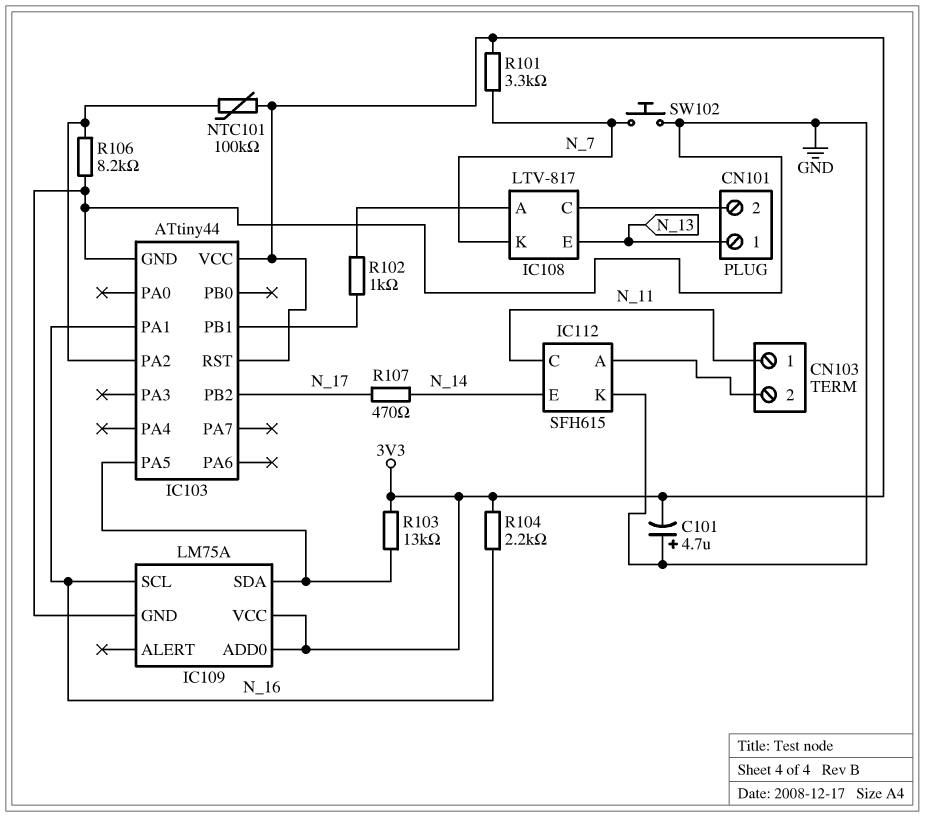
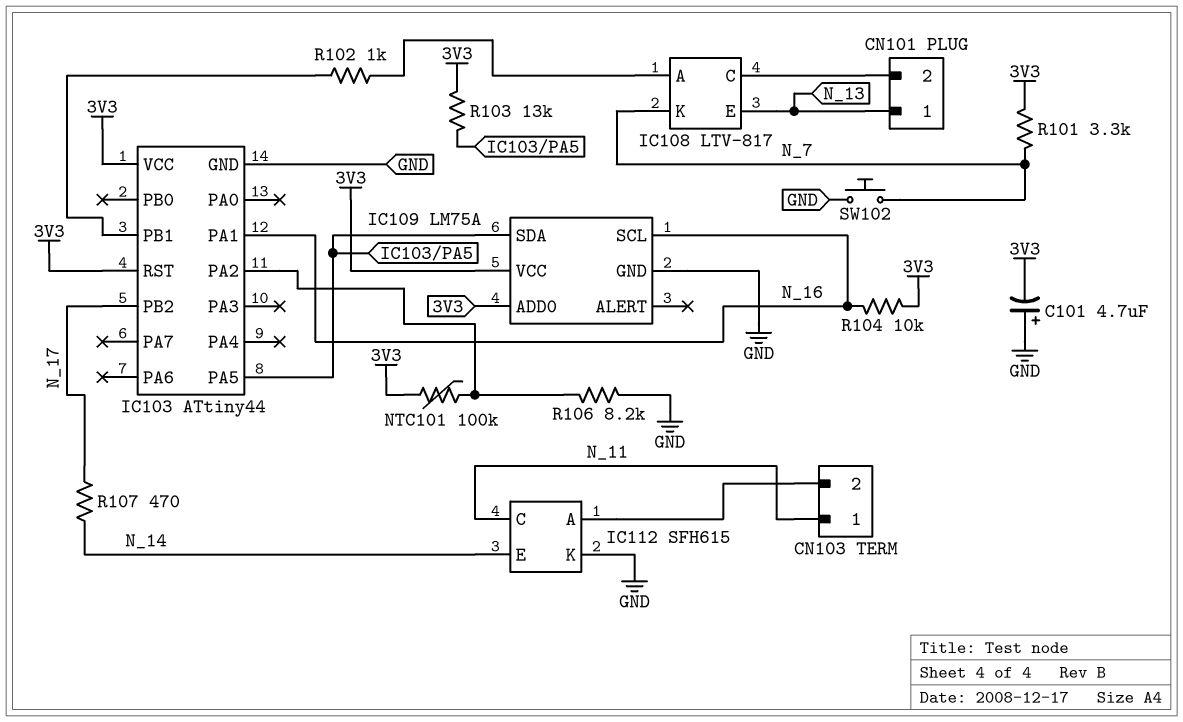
R104: 2.2k (3V3, N_16) -> 10k (3V3, N_16)

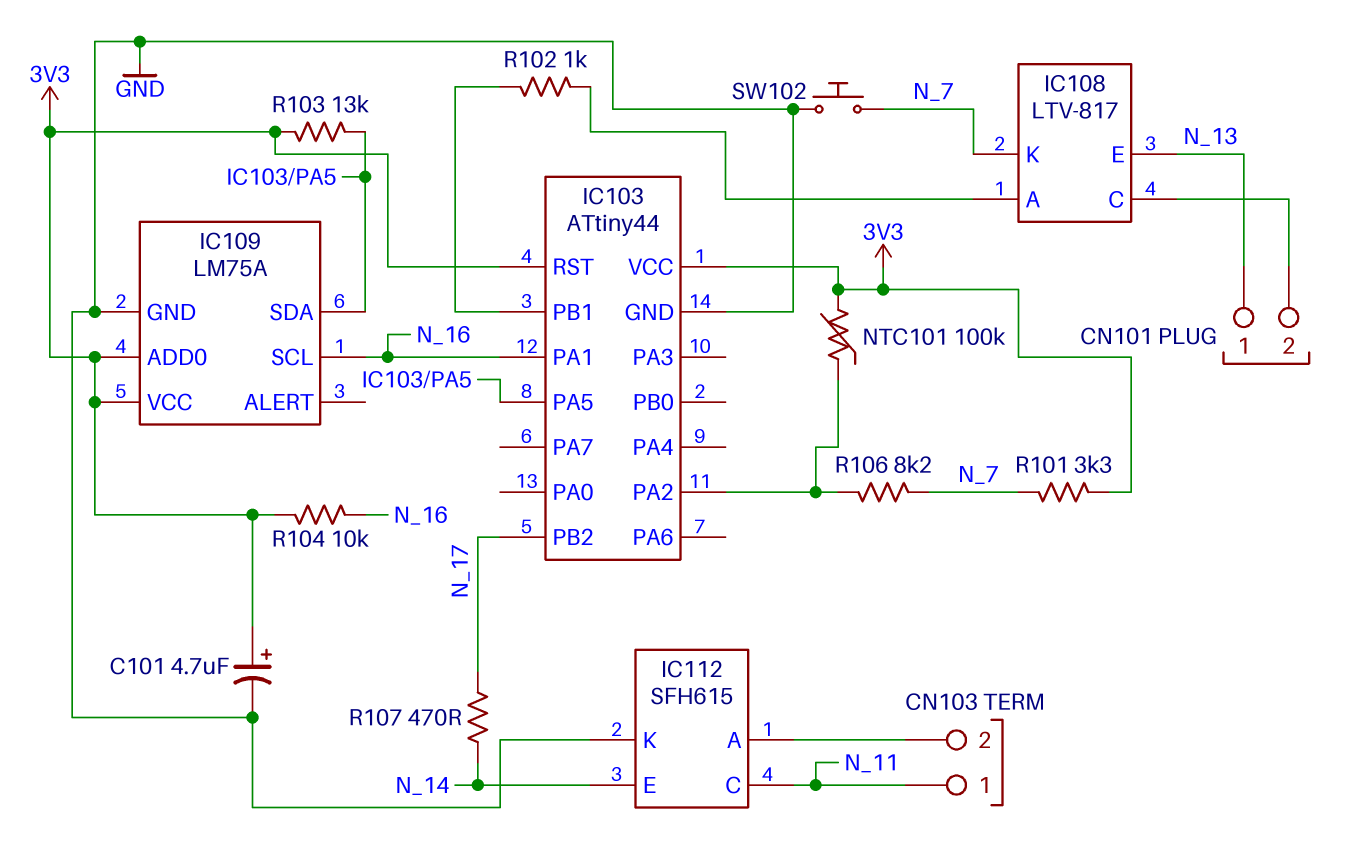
C101: 4.7uF (plus GND, minus 3V3) -> 4.7uF (plus 3V3, minus GND)
R106: 8.2k (GND, IC103/PA2) -> 8.2k (IC103/PA2, N_7)

